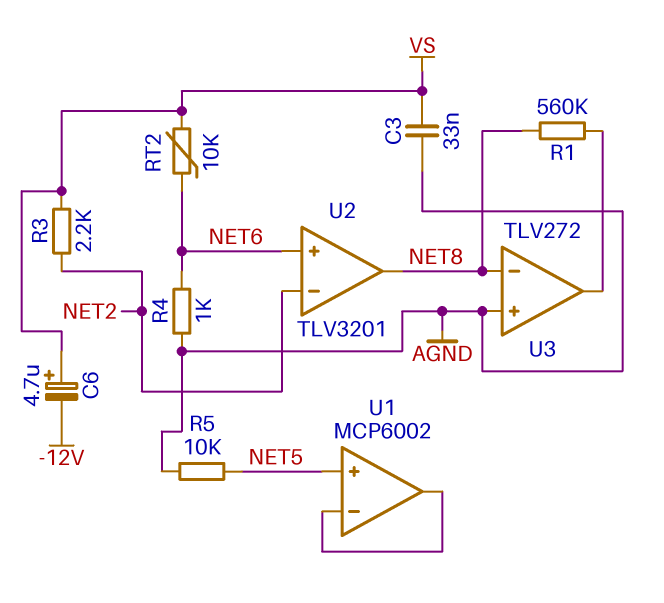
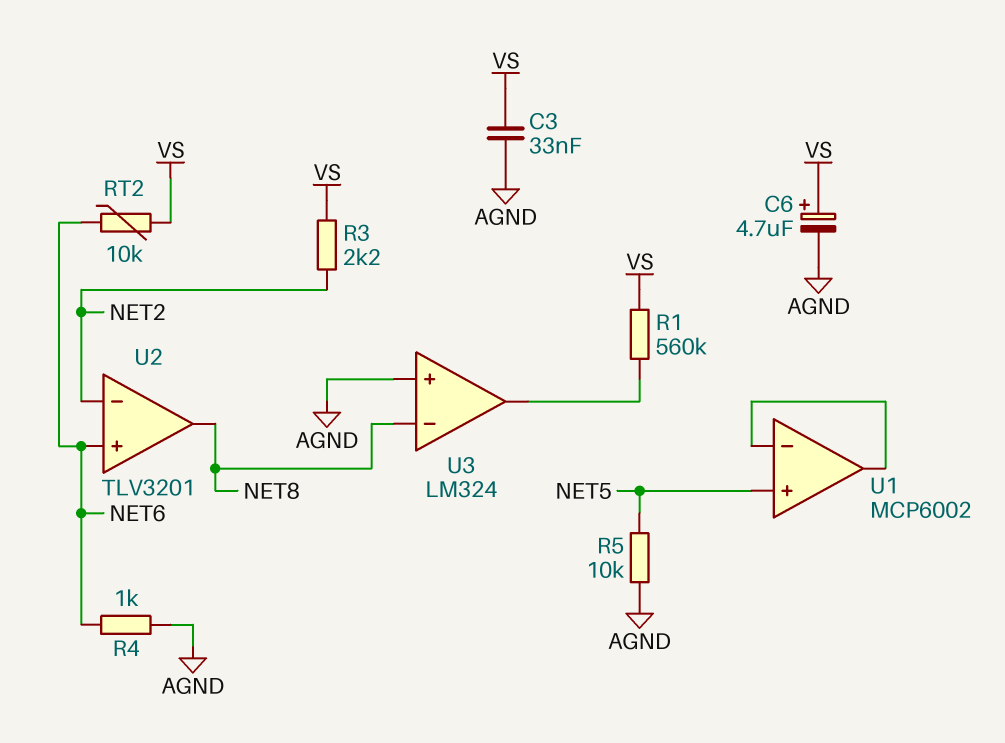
C6: 4.7uF (plus VS, minus -12V) -> 4.7uF (plus VS, minus AGND)
R1: 560k (NET8, U3/out) -> 560k (U3/out, VS)
U3: TLV272 -> LM324

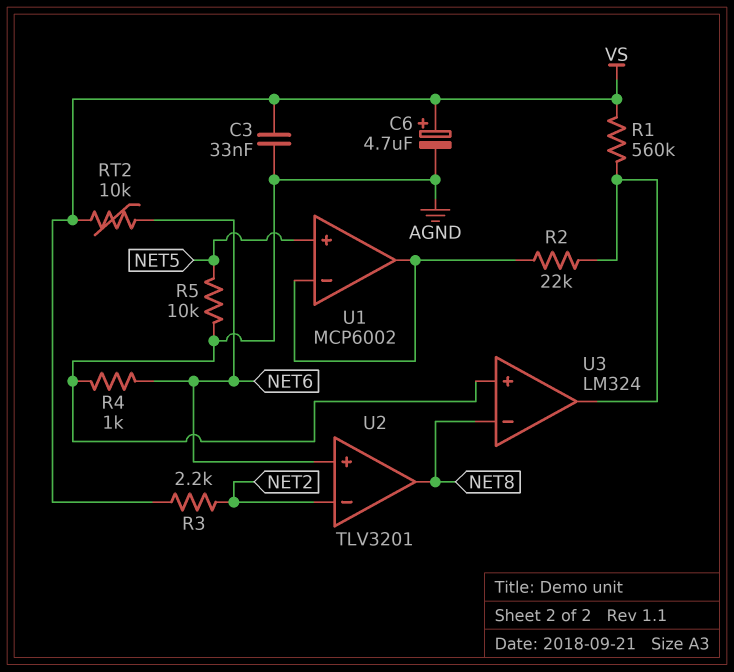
R2: none -> 22k (U1/in-, U3/out)

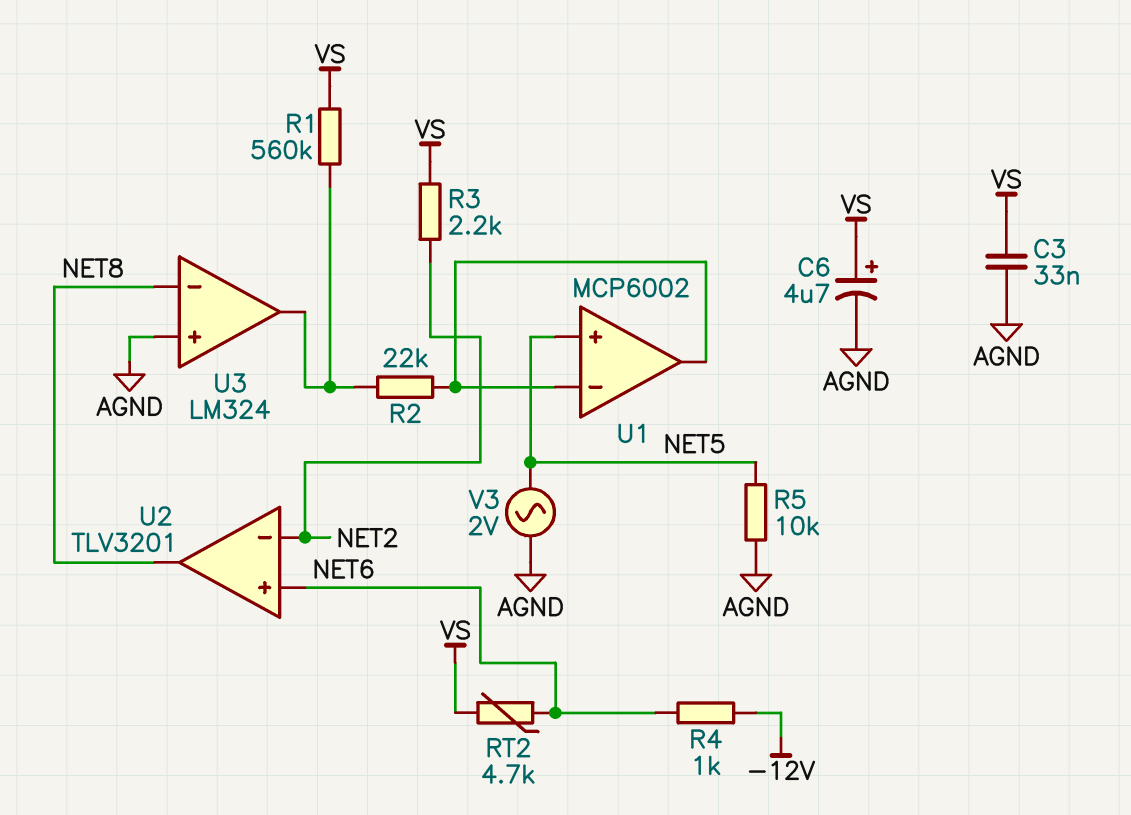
R4: 1k (AGND, NET6) -> 1k (-12V, NET6)
RT2: 10k (NET6, VS) -> 4.7k (NET6, VS)
V3: none -> AC 2V (AGND, NET5)

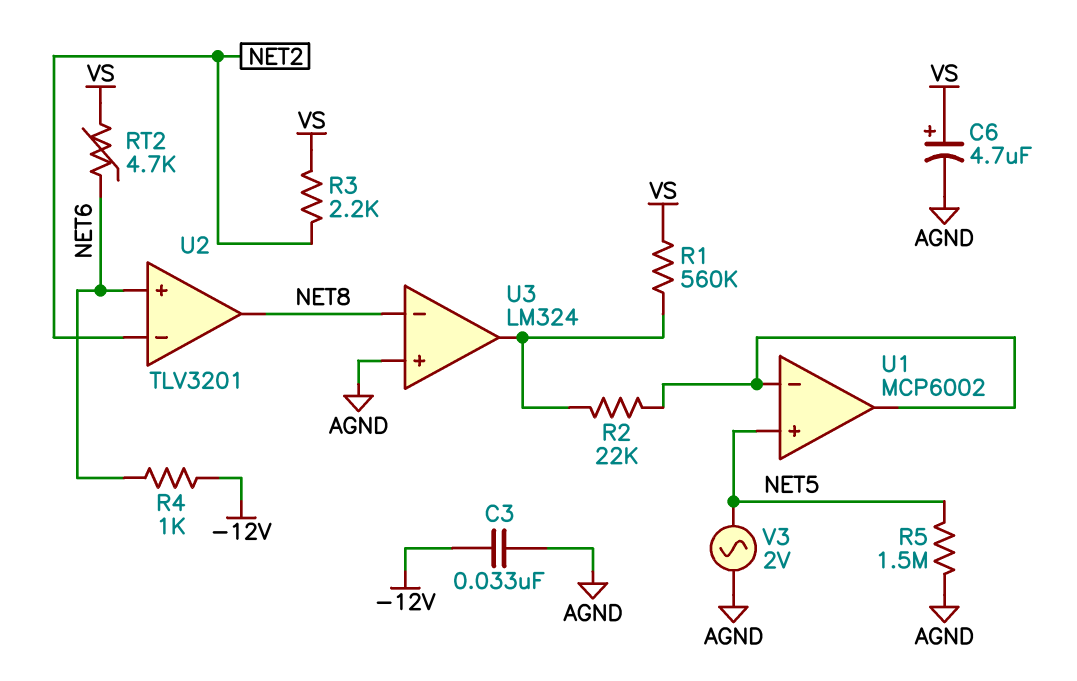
C3: 33nF (AGND, VS) -> 33nF (-12V, AGND)
R5: 10k (AGND, NET5) -> 1.5M (AGND, NET5)

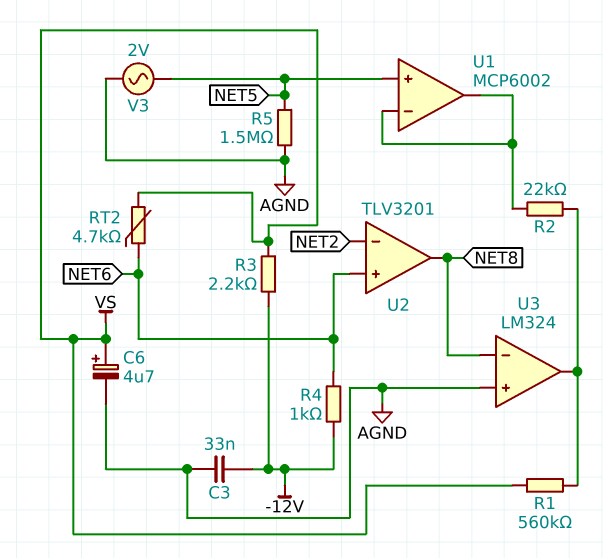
R3: 2.2k (NET2, VS) -> 2.2k (-12V, VS)

